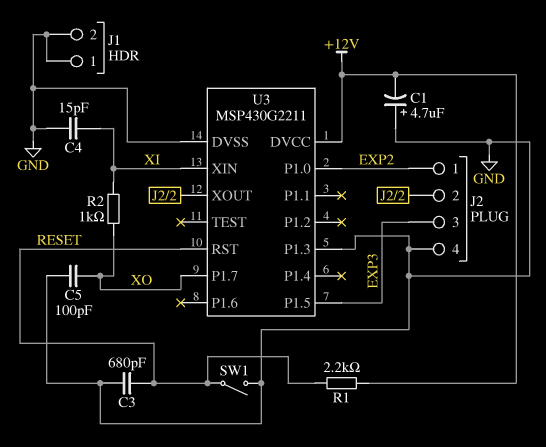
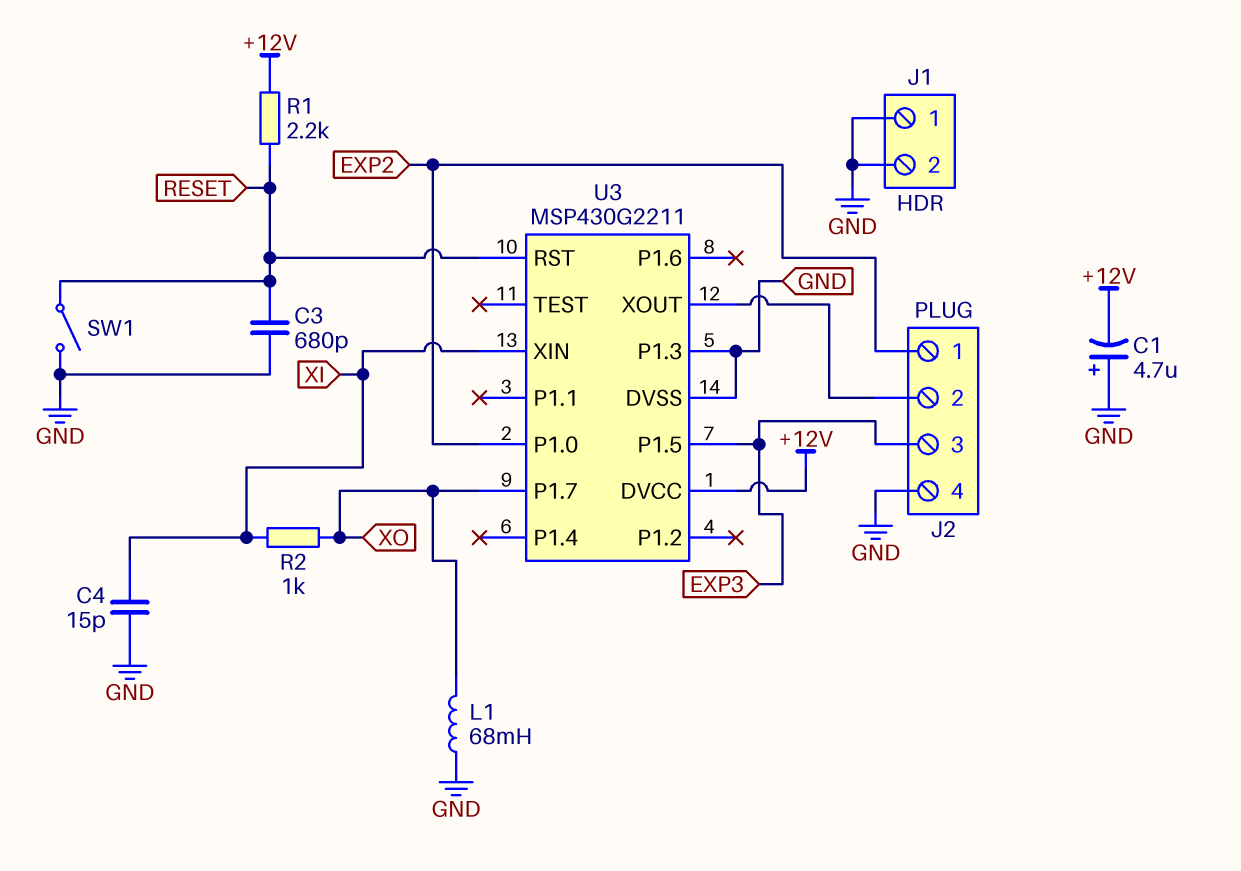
C5: 100pF (GND, XO) -> none
L1: none -> 68mH (GND, XO)

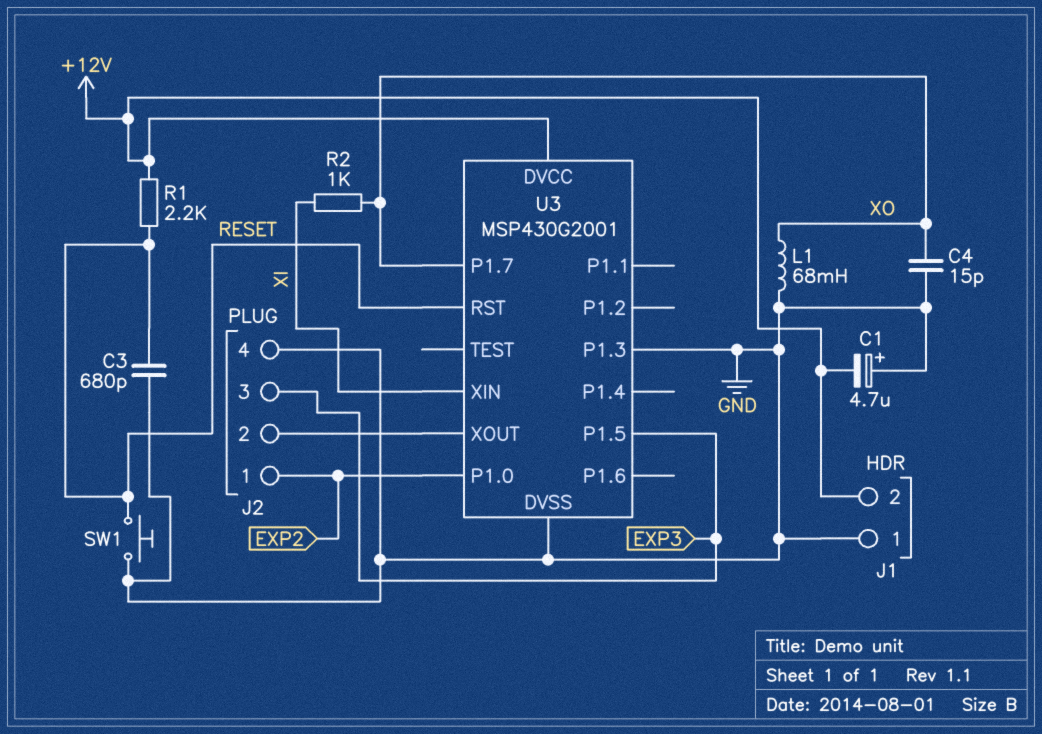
C4: 15pF (GND, XI) -> 15pF (GND, XO)
J1 pin 2: GND -> +12V
SW1: switch (GND, RESET) -> button (GND, RESET)
U3: MSP430G2211 -> MSP430G2001

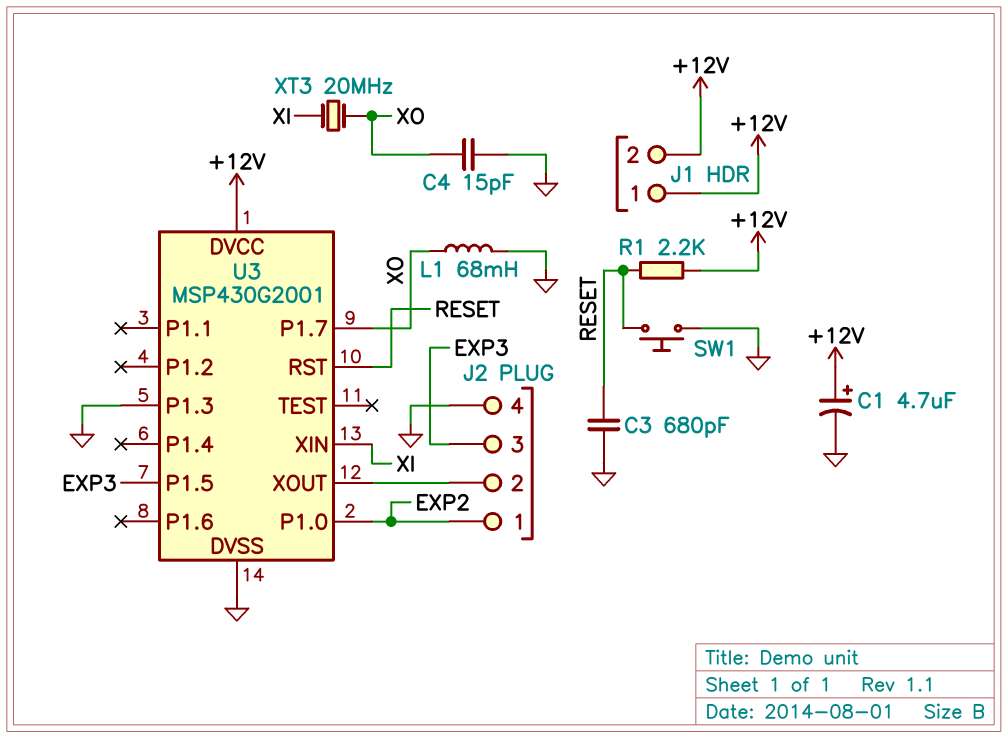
C1: 4.7uF (plus GND, minus +12V) -> 4.7uF (plus +12V, minus GND)
J1 pin 1: GND -> +12V
R2: 1k (XI, XO) -> none
XT3: none -> 20MHz (XI, XO)

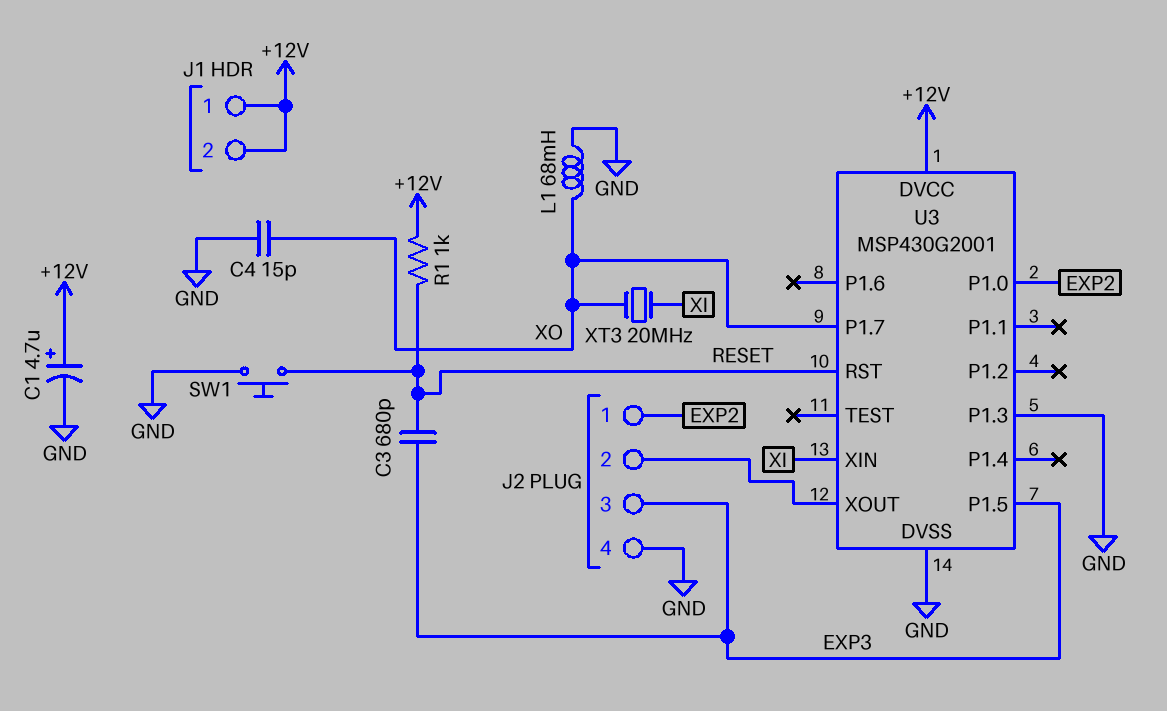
C3: 680pF (GND, RESET) -> 680pF (EXP3, RESET)
R1: 2.2k (+12V, RESET) -> 1k (+12V, RESET)

